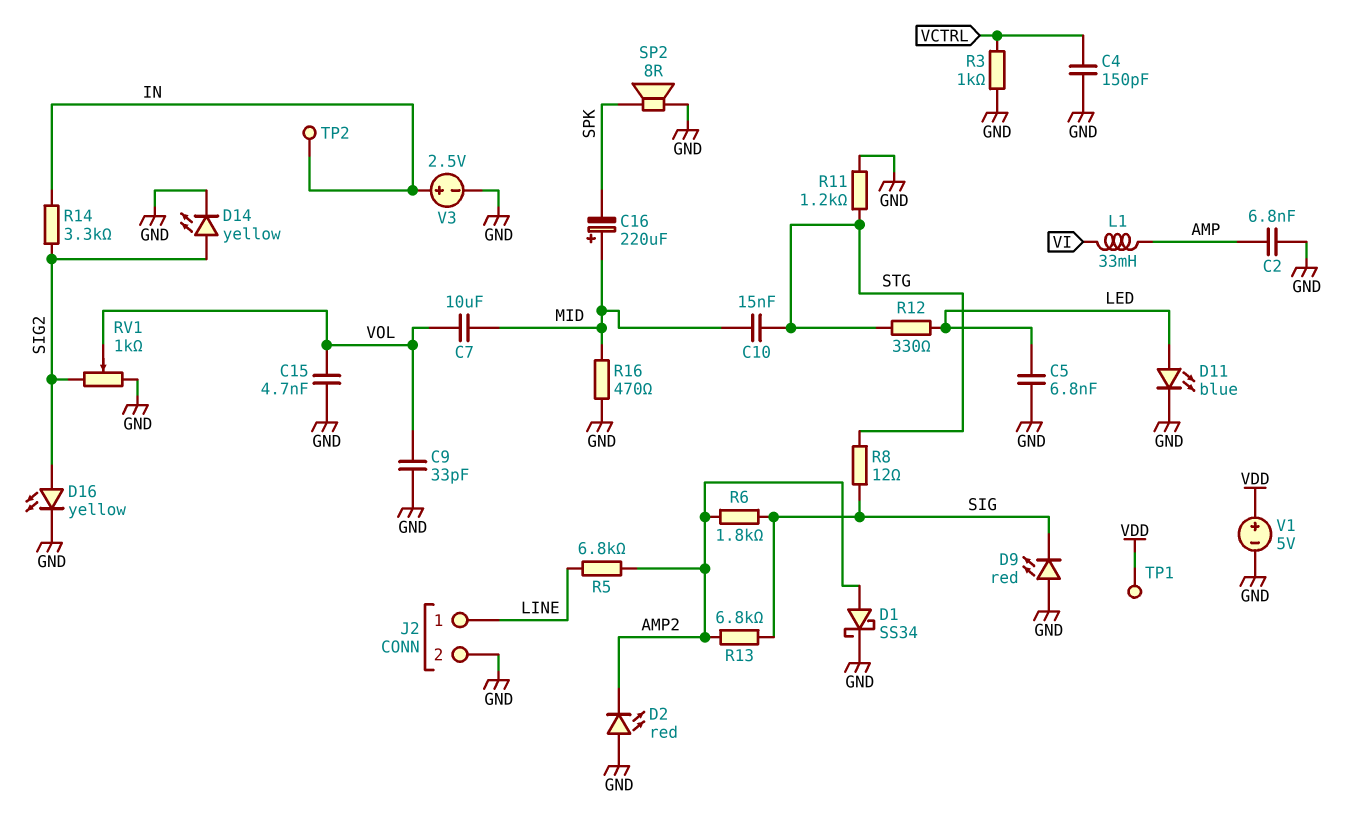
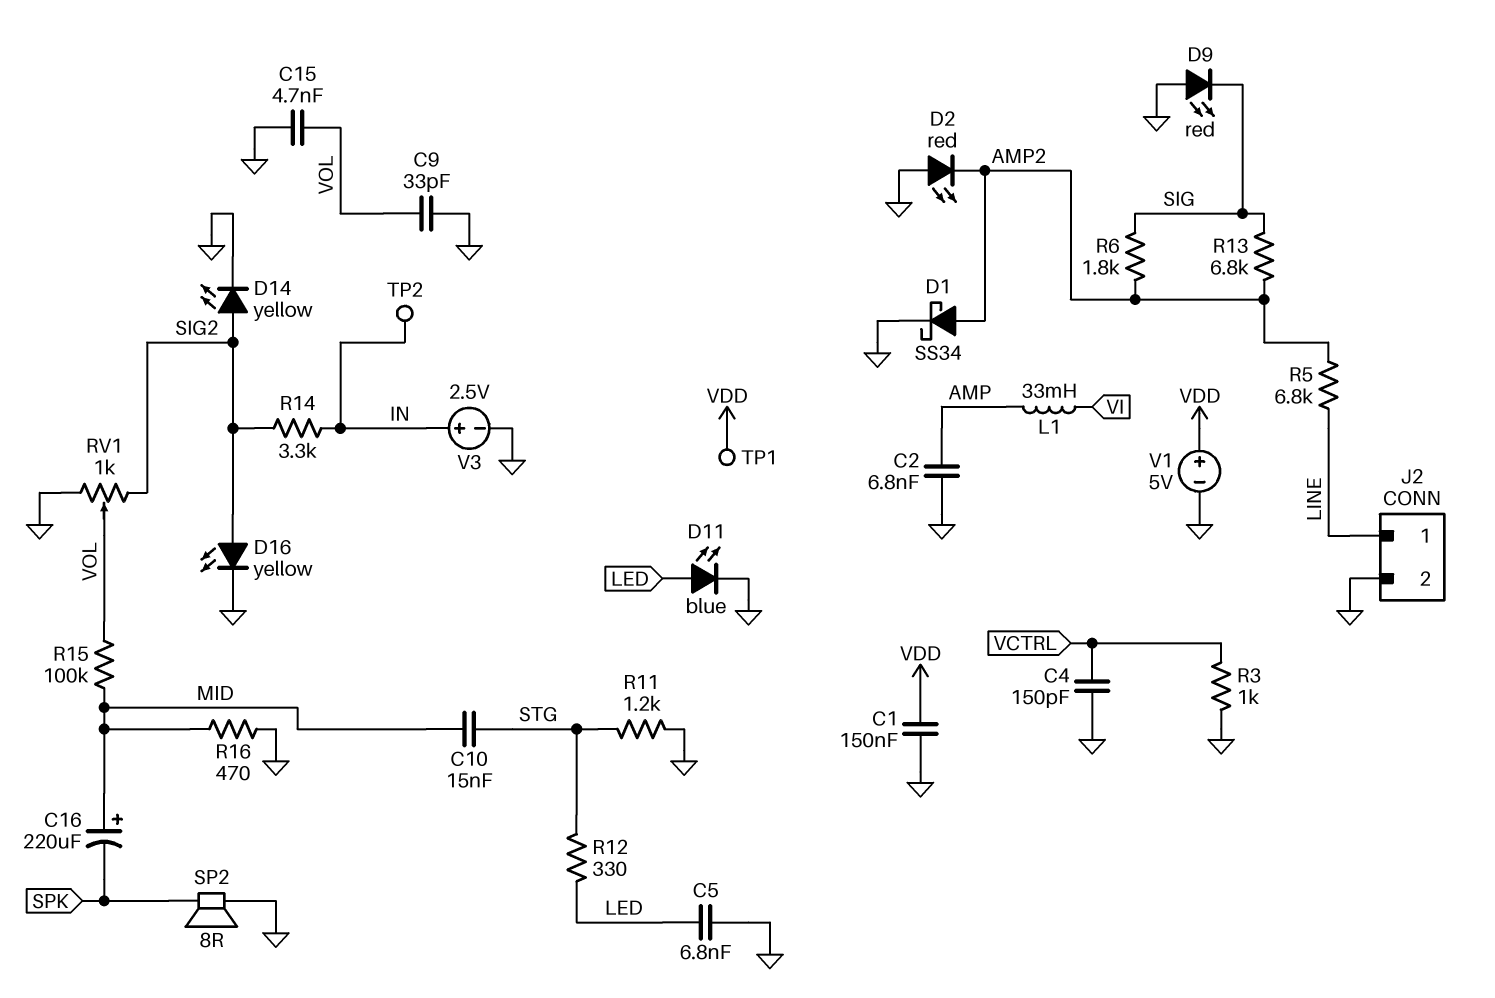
C1: none -> 150nF (GND, VDD)
C7: 10uF (MID, VOL) -> none
R8: 12 (SIG, STG) -> none
R15: none -> 100k (MID, VOL)

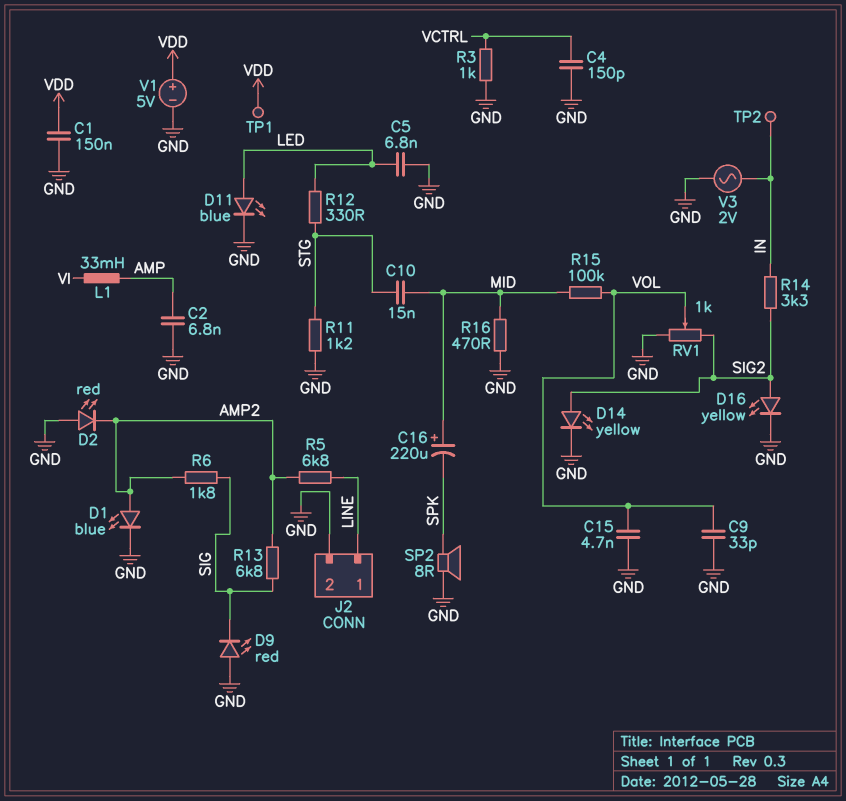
D1: schottky SS34 (A AMP2, K GND) -> LED blue (A AMP2, K GND)
V3: 2.5V (plus IN, minus GND) -> AC 2V (GND, IN)

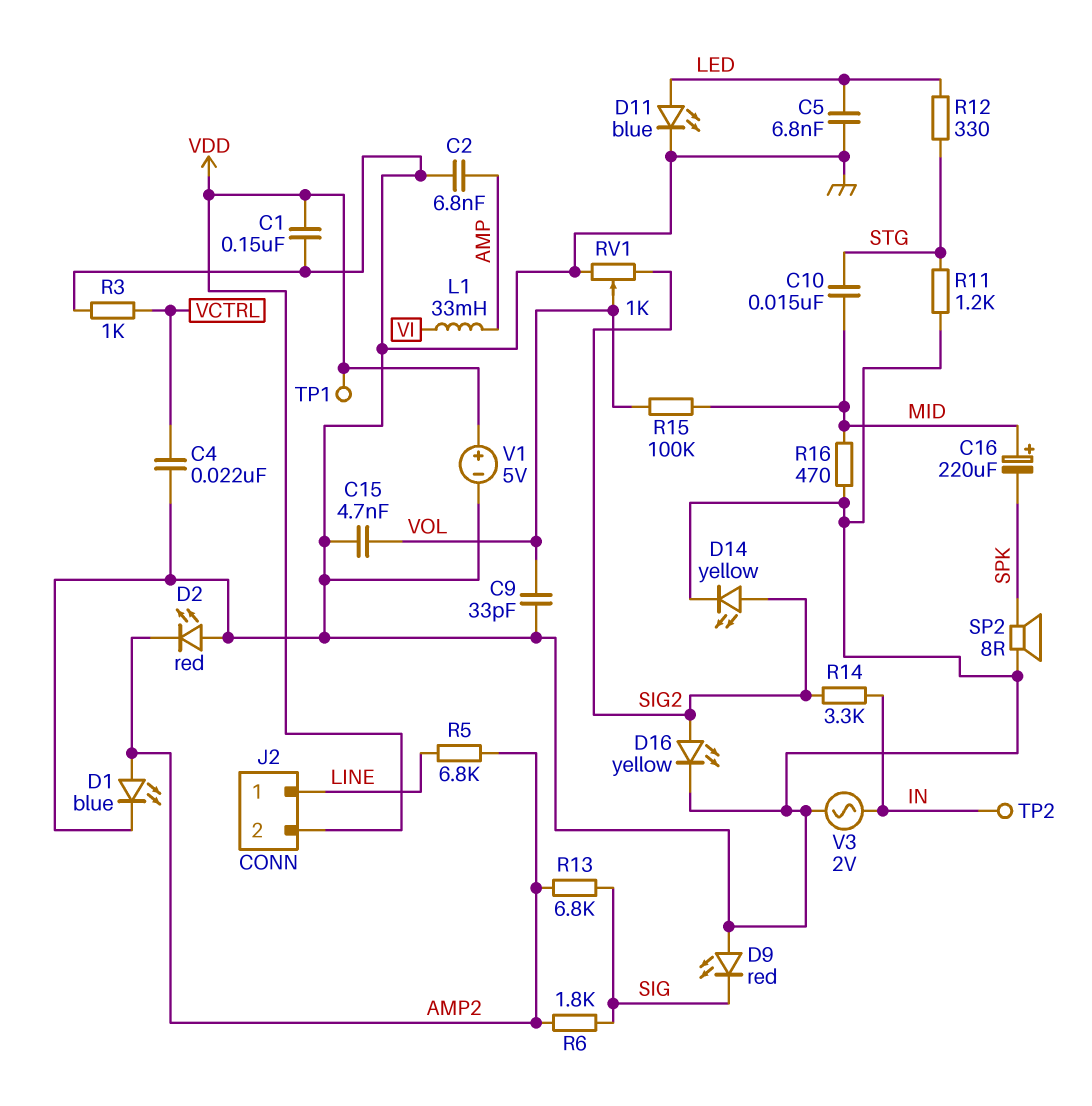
C4: 150pF (GND, VCTRL) -> 22nF (GND, VCTRL)
J2 pin 2: GND -> VDD

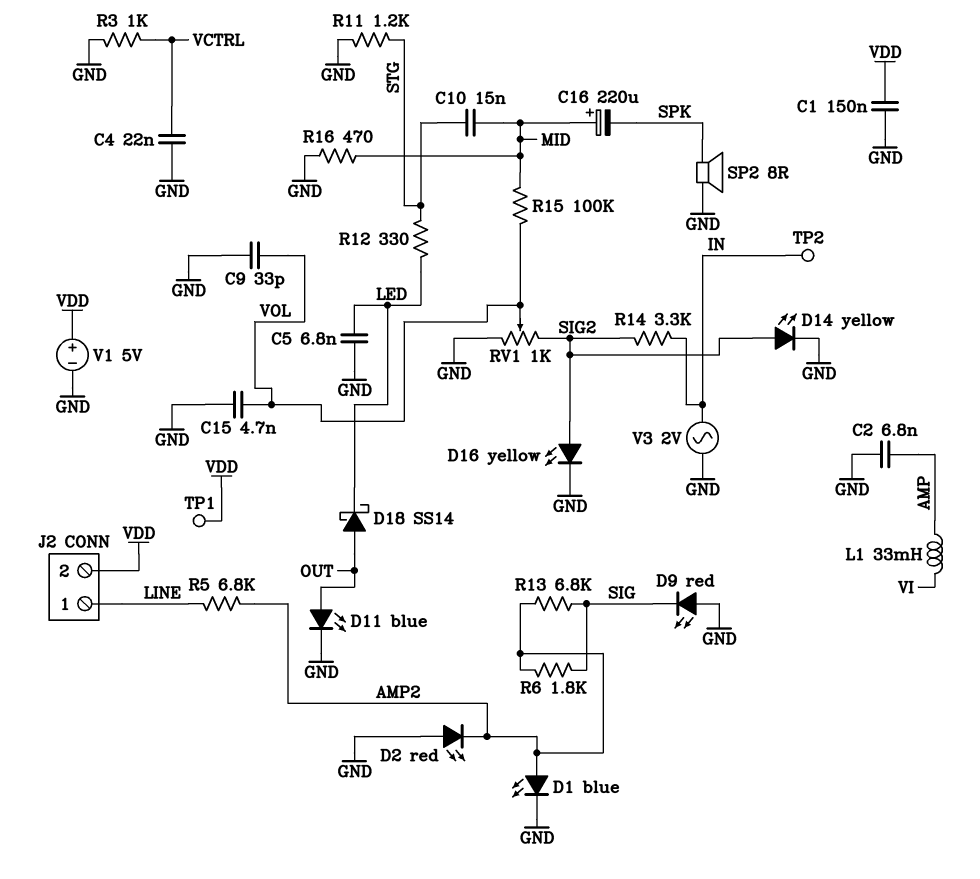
D11: LED blue (A LED, K GND) -> LED blue (A OUT, K GND)
D18: none -> schottky SS14 (A OUT, K LED)

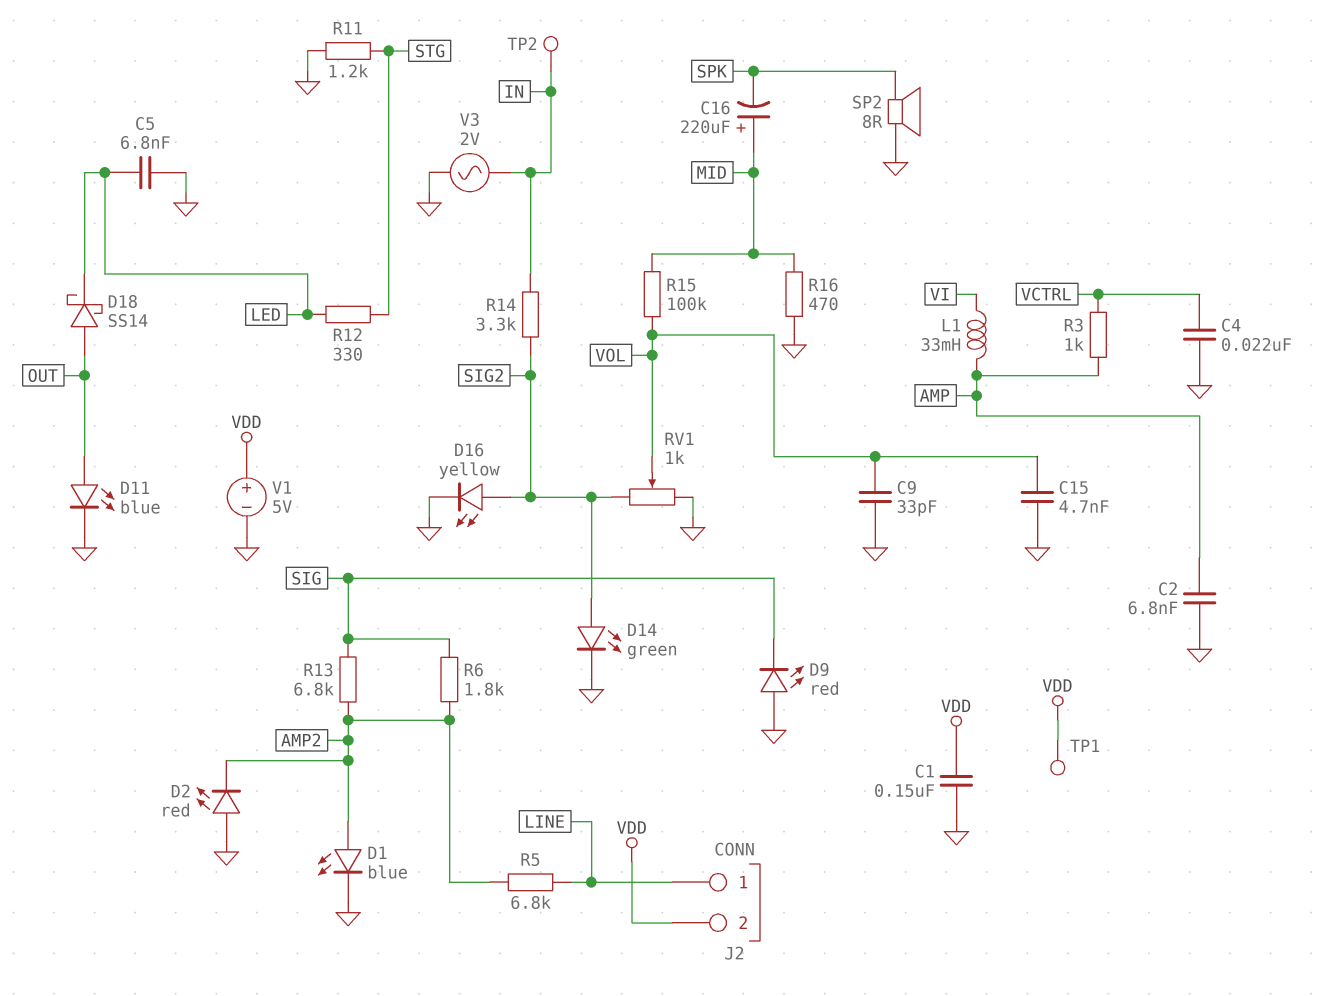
C10: 15nF (MID, STG) -> none
D14: LED yellow (A SIG2, K GND) -> LED green (A SIG2, K GND)
R3: 1k (GND, VCTRL) -> 1k (AMP, VCTRL)

